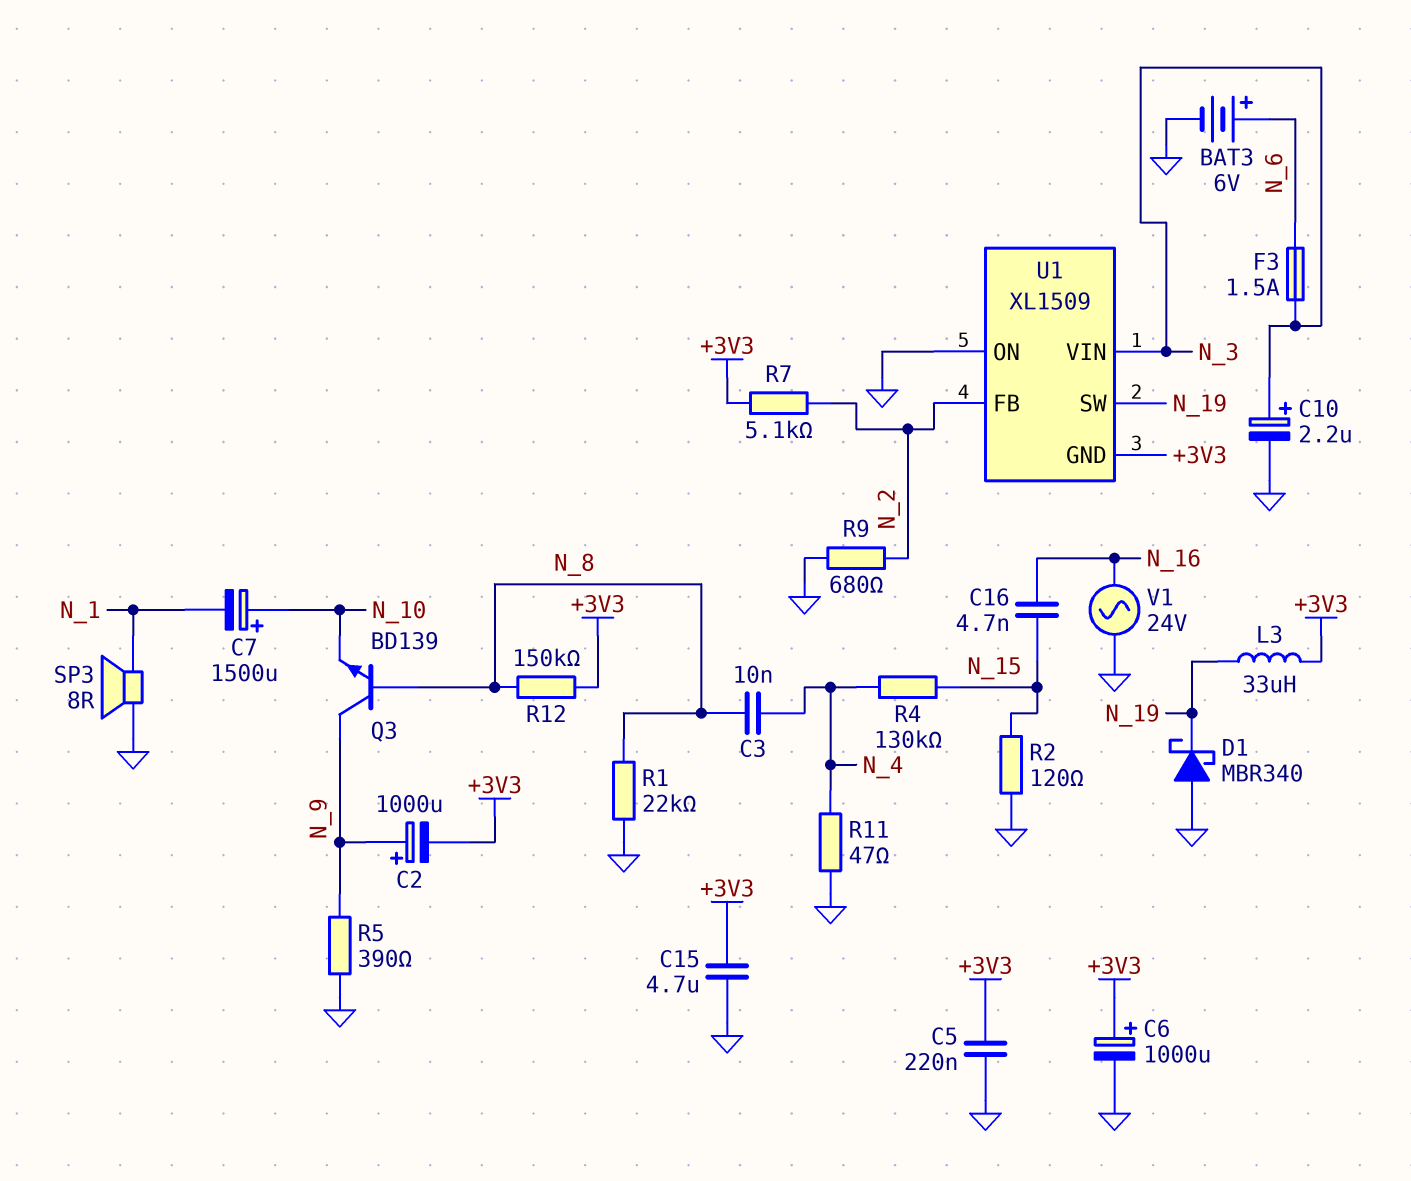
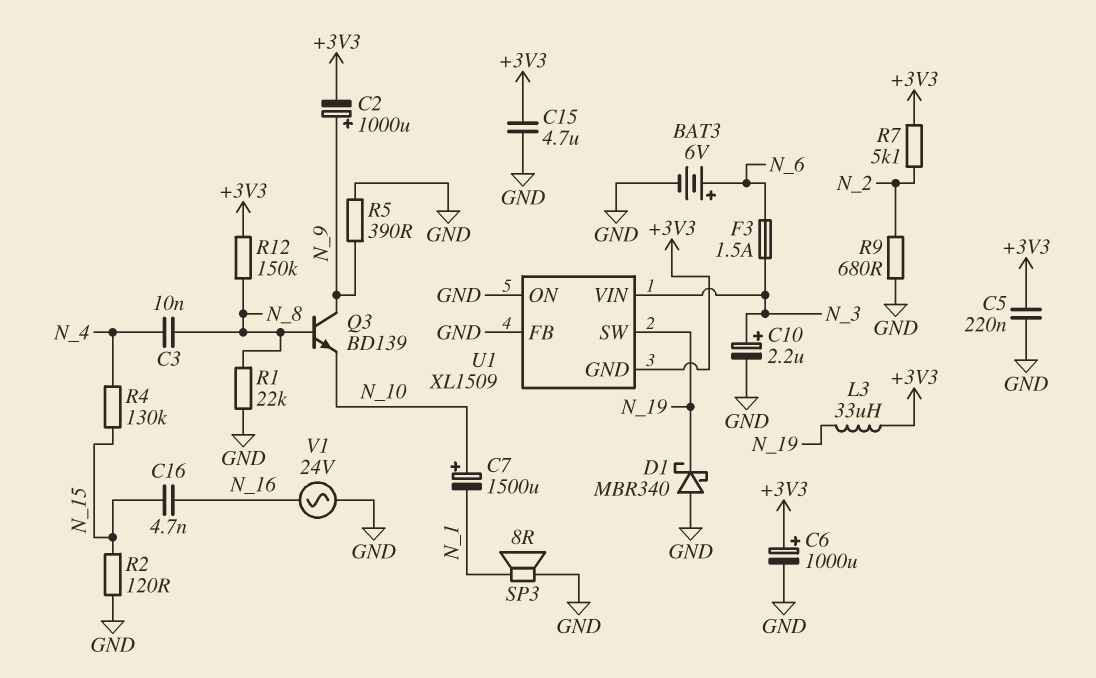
R11: 47 (GND, N_4) -> none
U1 pin FB: N_2 -> GND

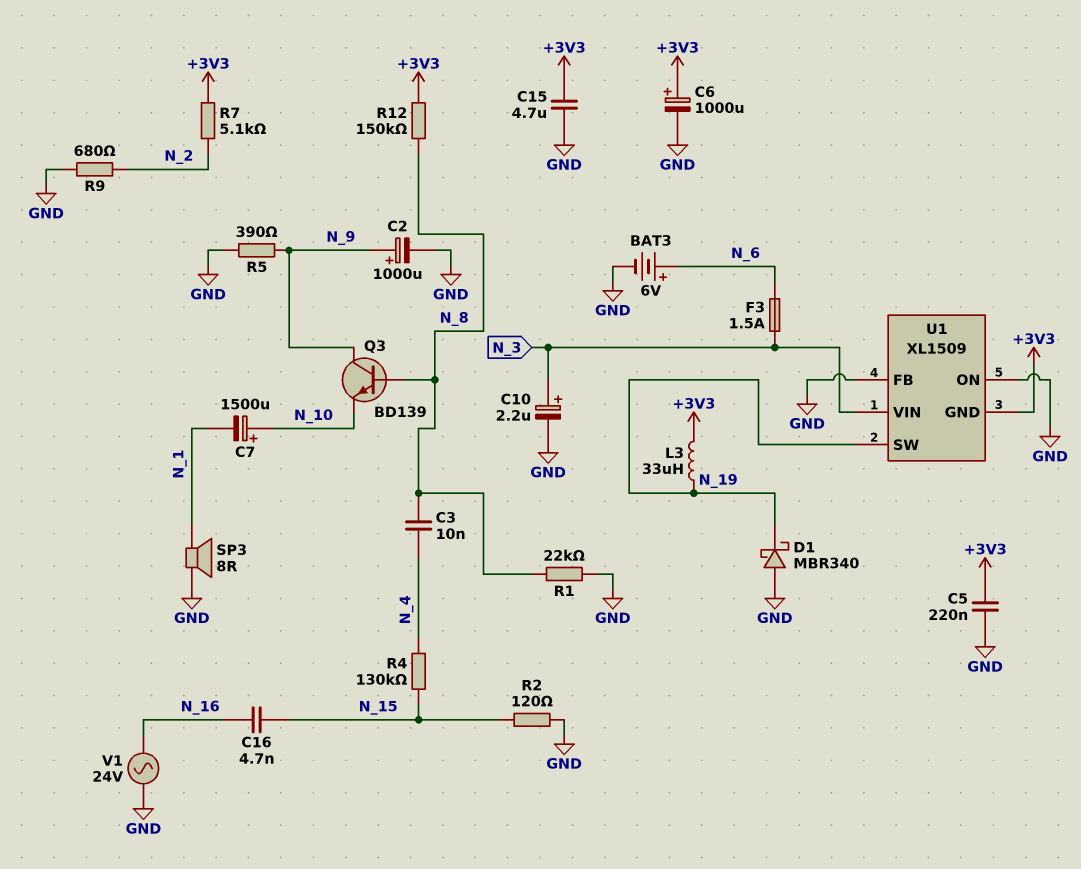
C2: 1000uF (plus N_9, minus +3V3) -> 1000uF (plus N_9, minus GND)

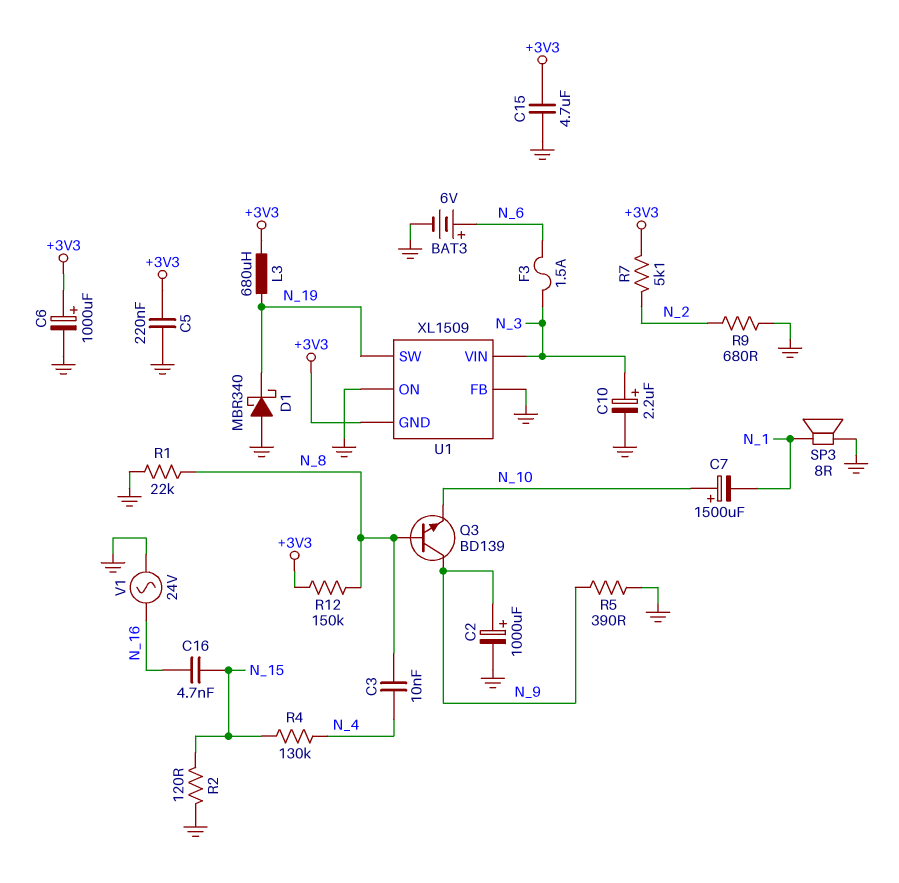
L3: 33uH (+3V3, N_19) -> 680uH (+3V3, N_19)

